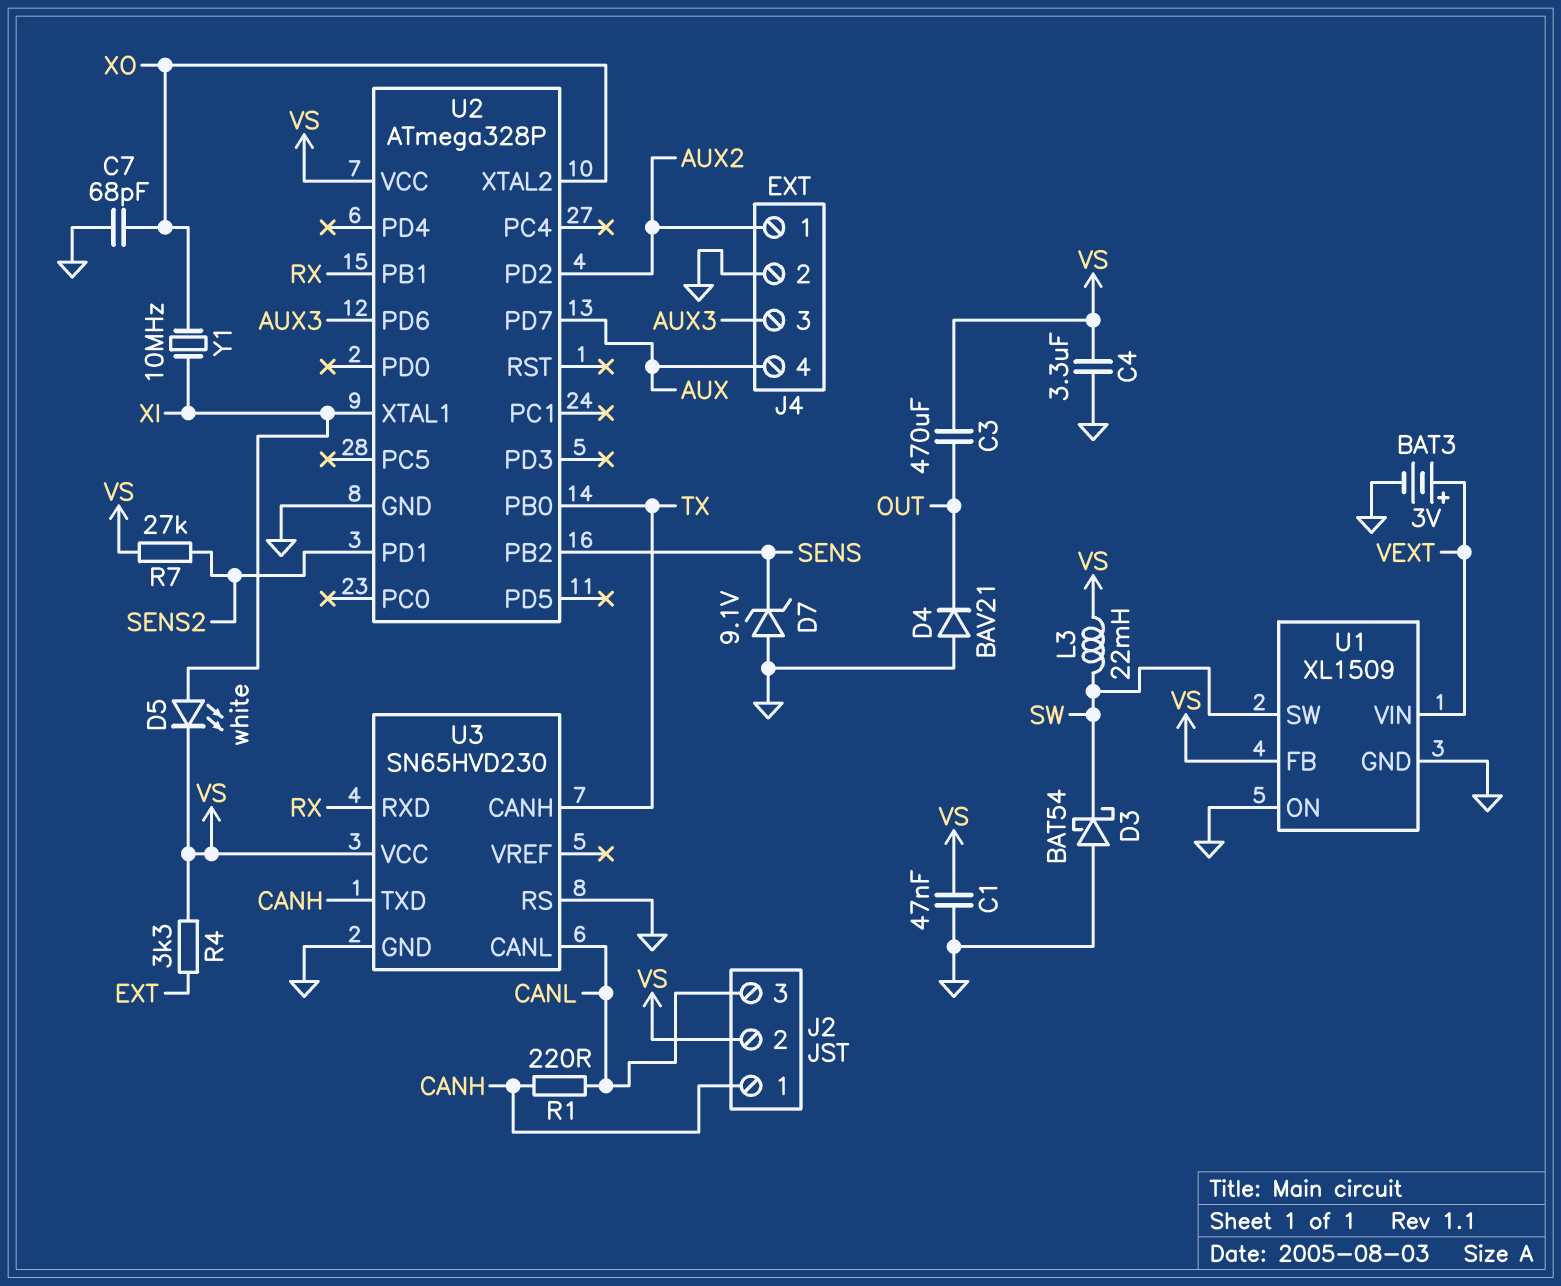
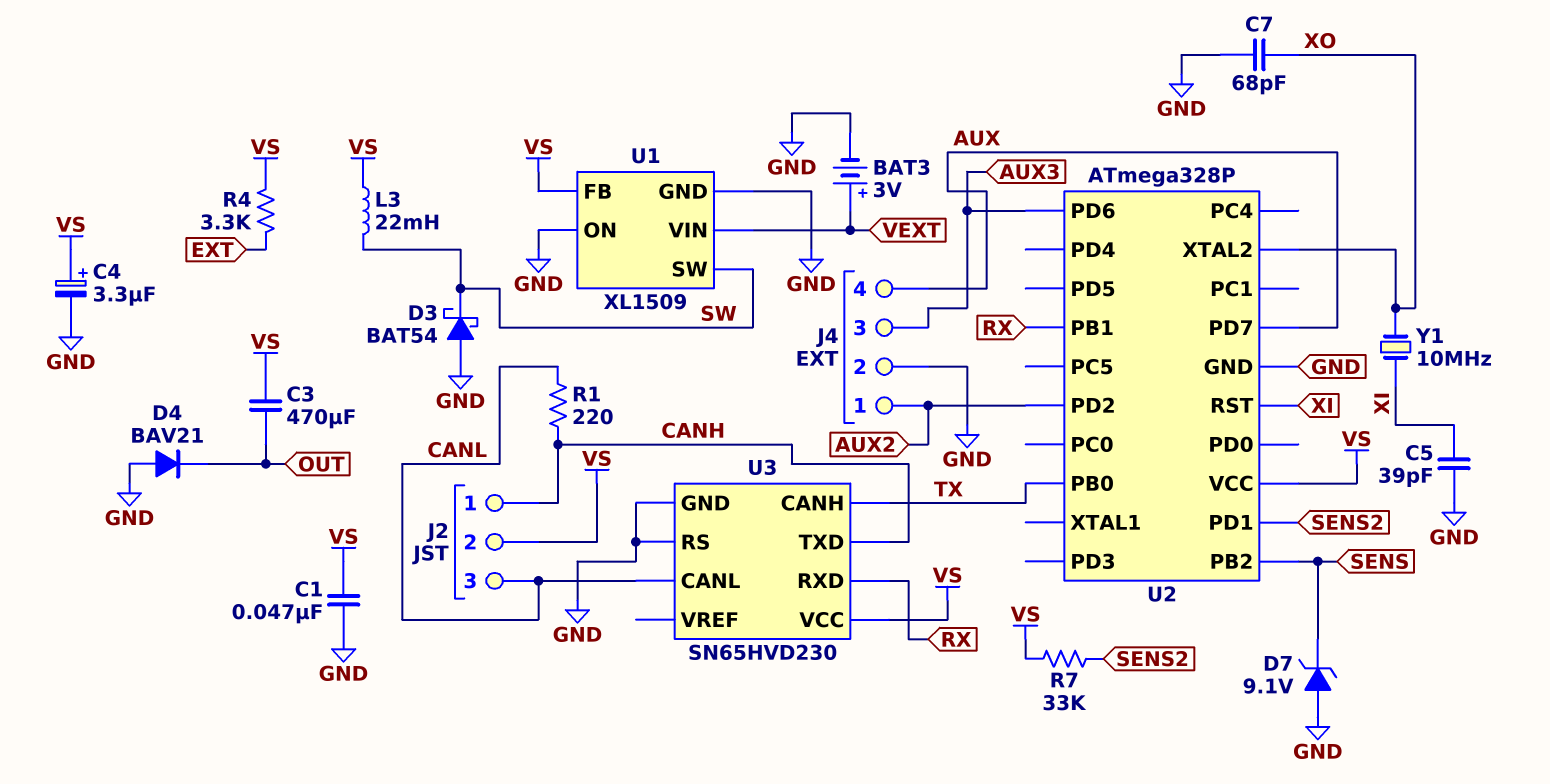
C4: 3.3uF (GND, VS) -> 3.3uF (plus VS, minus GND)
C5: none -> 39pF (GND, XI)
D5: LED white (A XI, K VS) -> none
R7: 27k (SENS2, VS) -> 33k (SENS2, VS)
U2 pin RST: none -> XI
U2 pin XTAL1: XI -> none

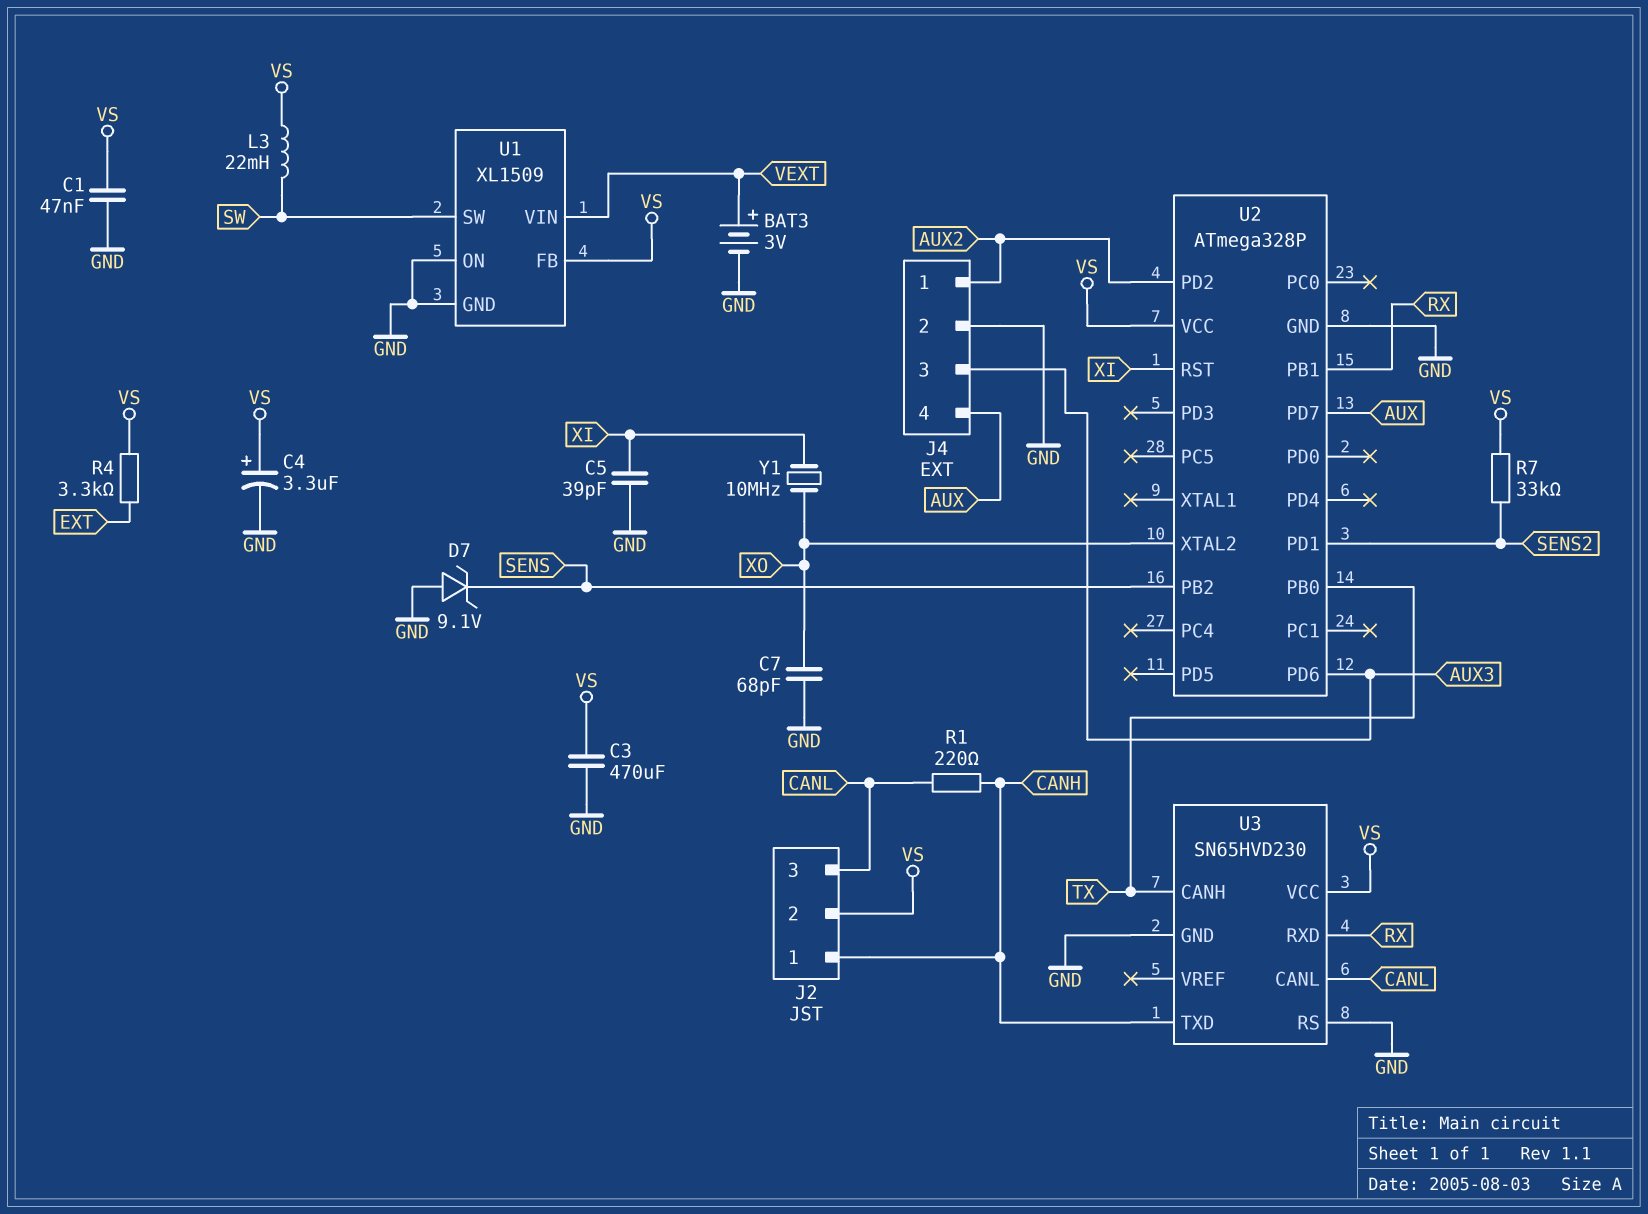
C3: 470uF (OUT, VS) -> 470uF (GND, VS)
D3: schottky BAT54 (A GND, K SW) -> none
D4: diode BAV21 (A GND, K OUT) -> none

